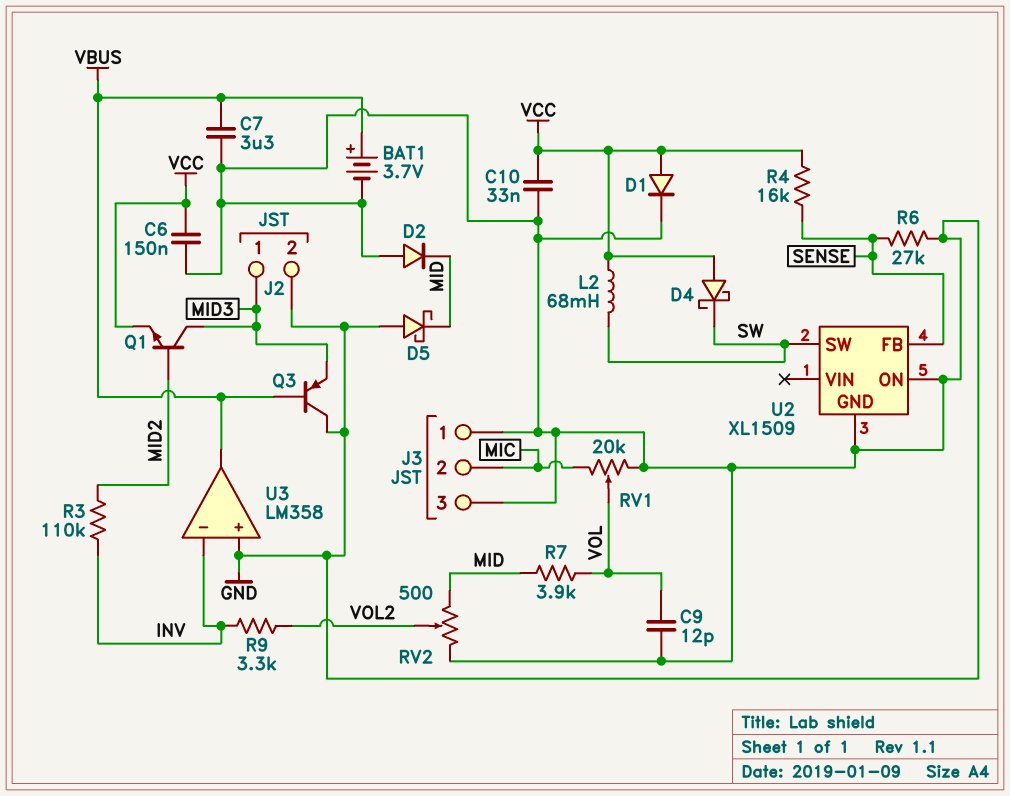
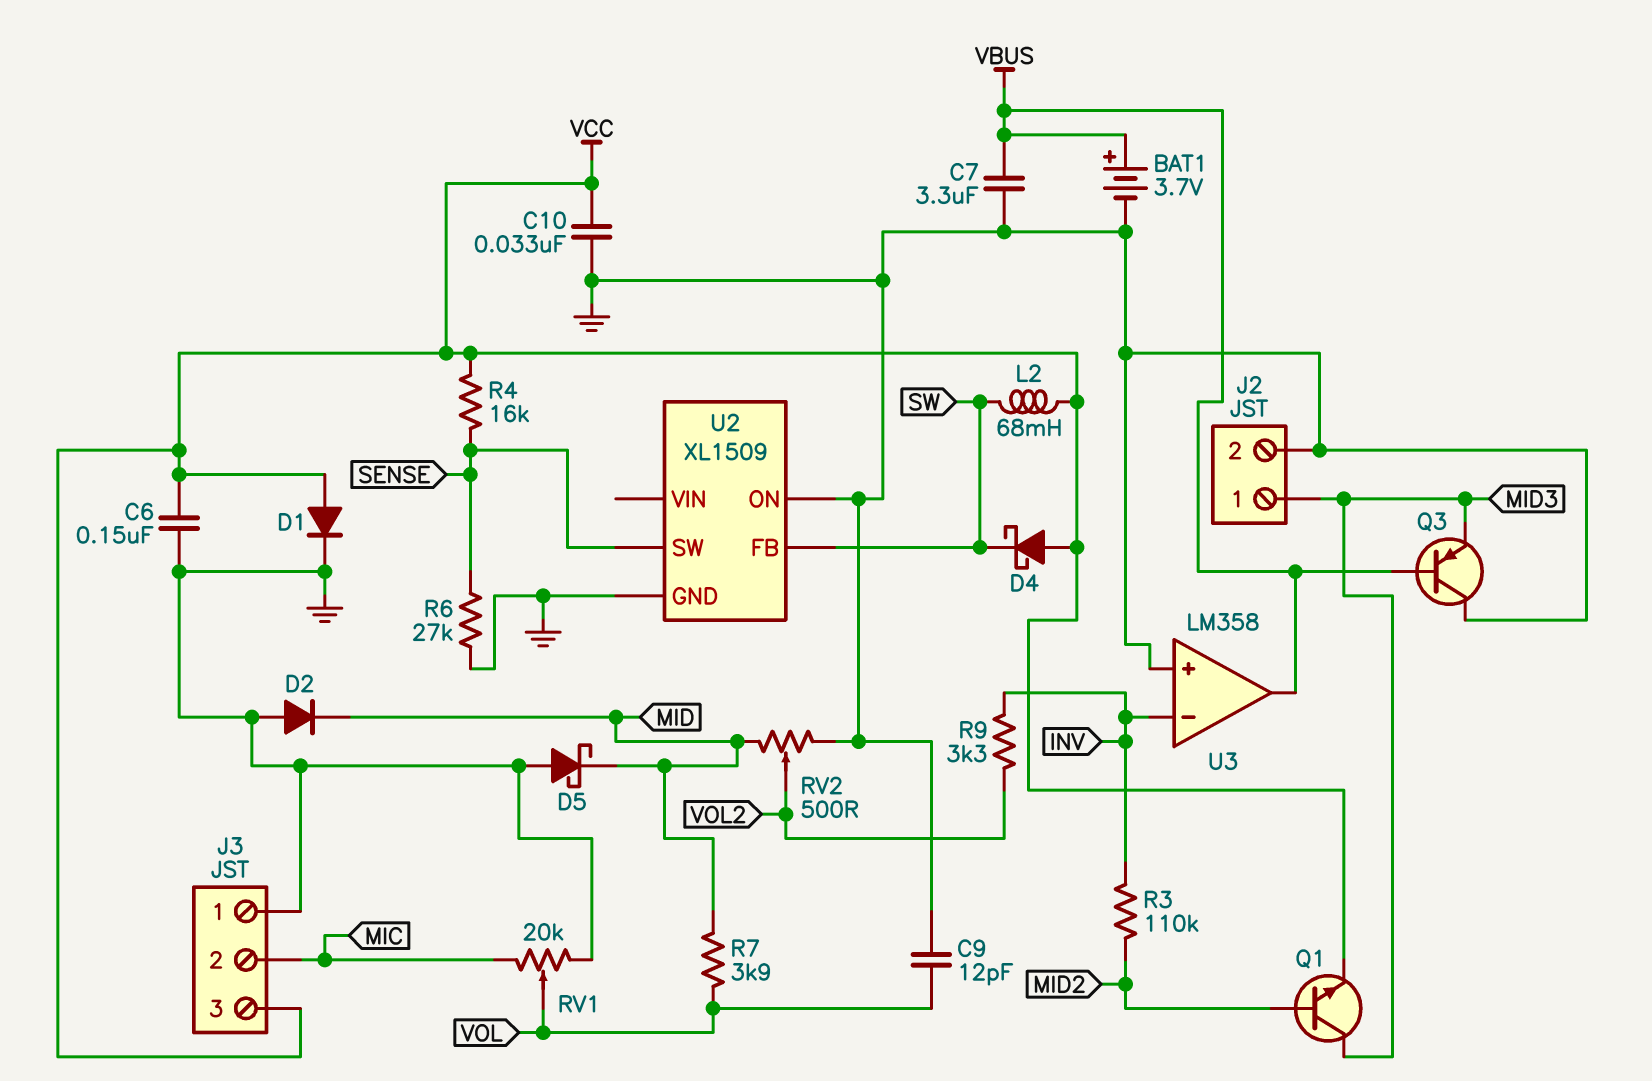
J3 pin 3: GND -> VCC
U2 pin FB: SENSE -> SW
U2 pin SW: SW -> SENSE

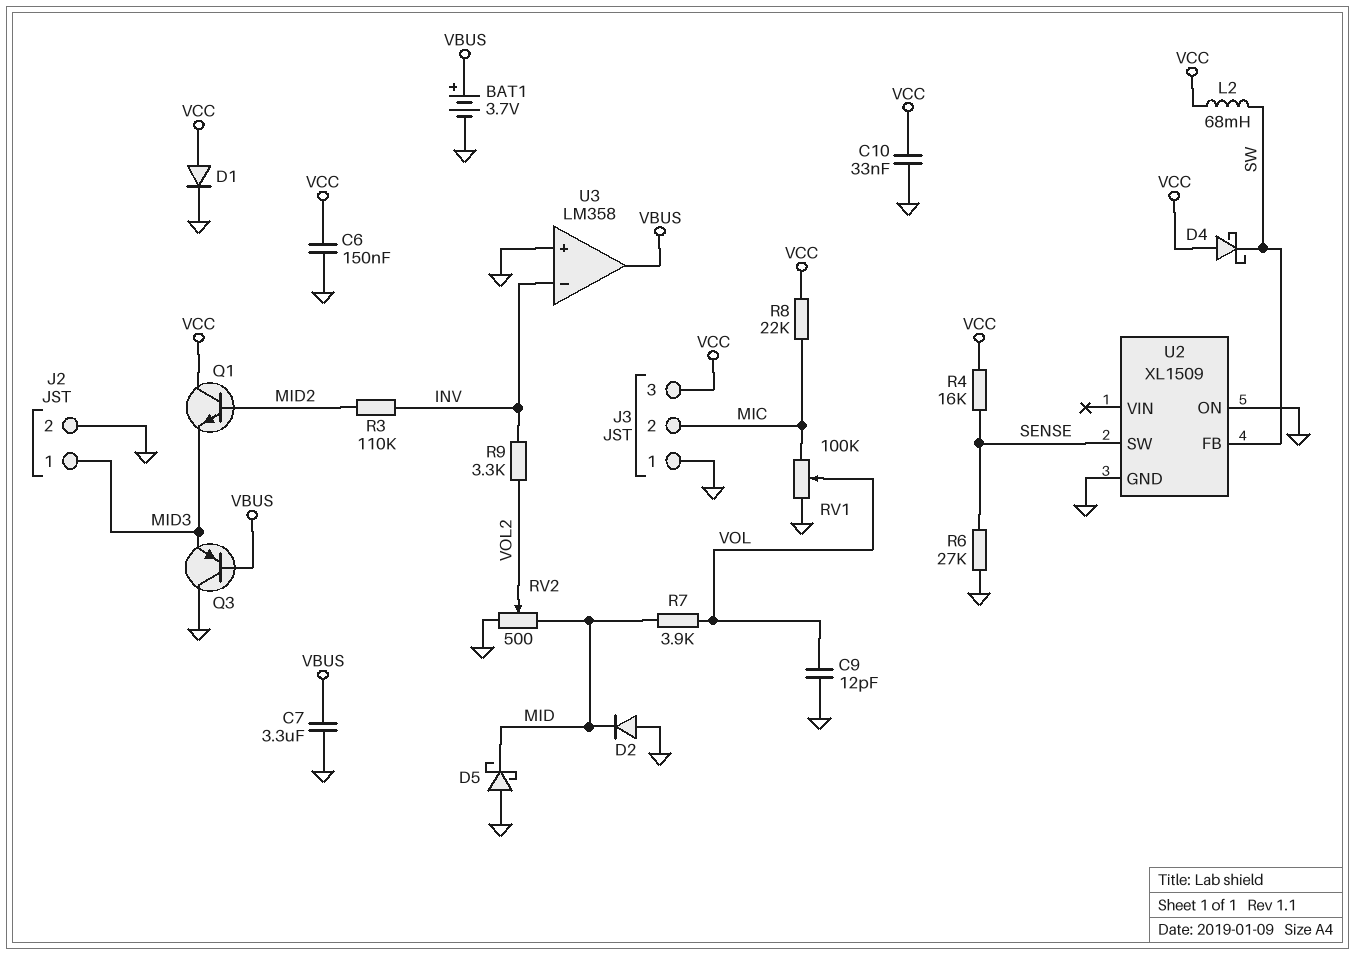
Q1: NPN (B MID2, C MID3, E VCC) -> NPN (B MID2, C VCC, E MID3)
R8: none -> 22k (MIC, VCC)
RV1: 20k (GND, MIC, wiper VOL) -> 100k (GND, MIC, wiper VOL)

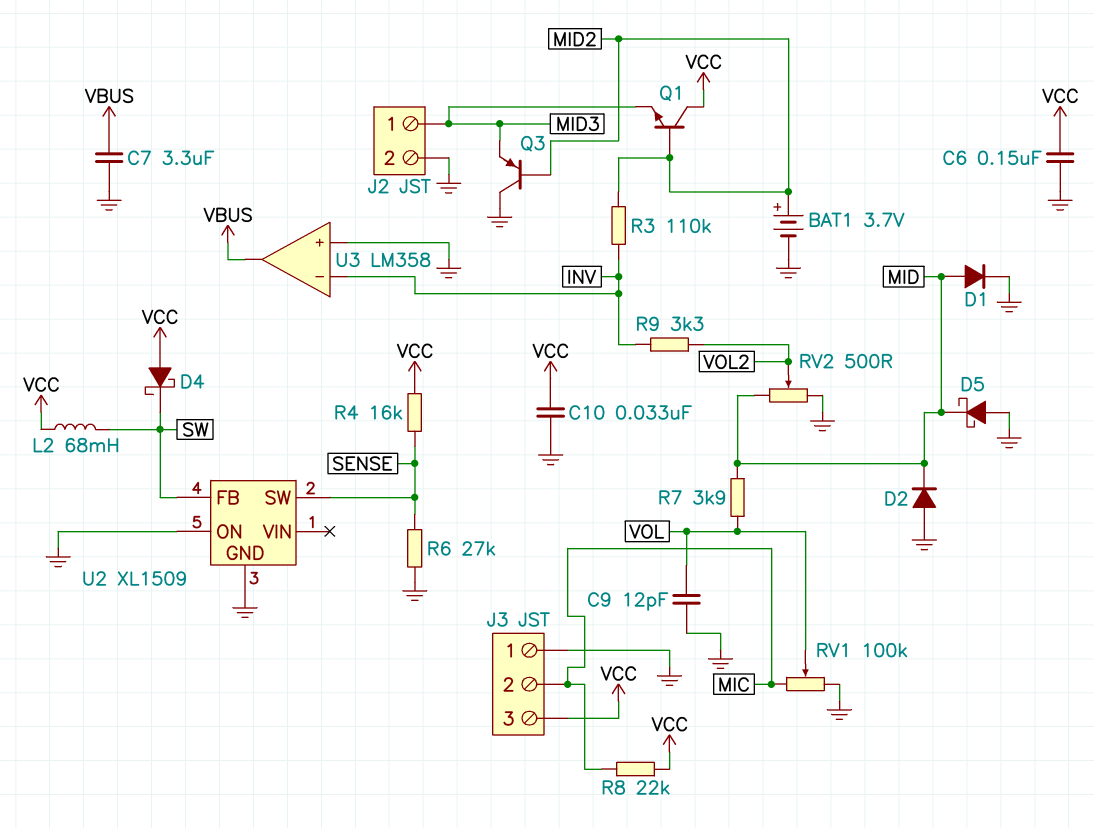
BAT1: 3.7V (plus VBUS, minus GND) -> 3.7V (plus MID2, minus GND)
D1: diode (A VCC, K GND) -> diode (A MID, K GND)
Q3: PNP (B VBUS, C GND, E MID3) -> PNP (B MID2, C GND, E MID3)

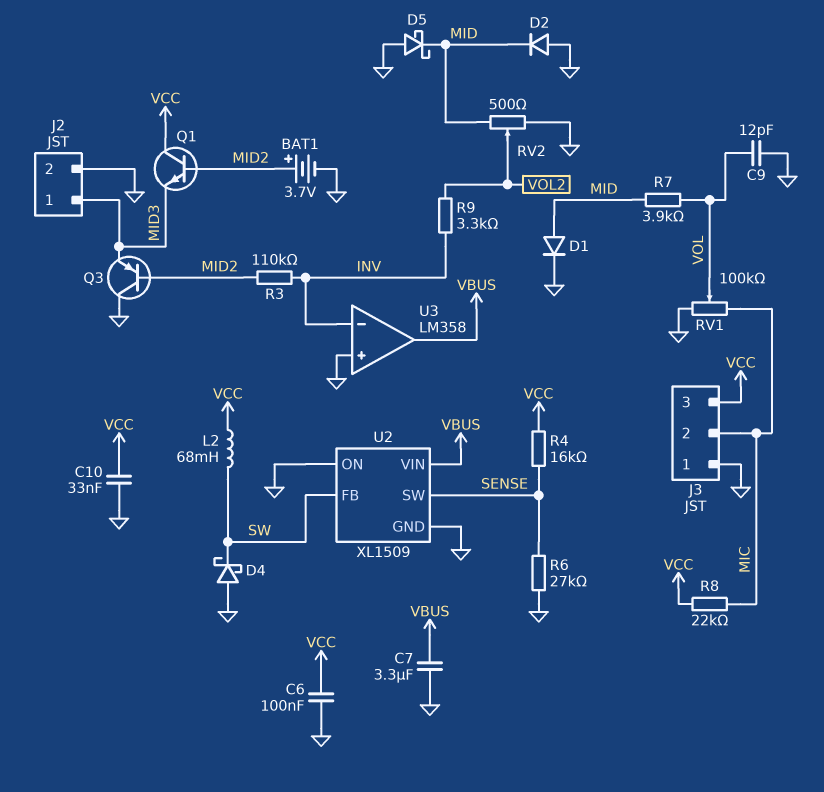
C6: 150nF (GND, VCC) -> 100nF (GND, VCC)
D4: schottky (A VCC, K SW) -> schottky (A GND, K SW)
U2 pin VIN: none -> VBUS

